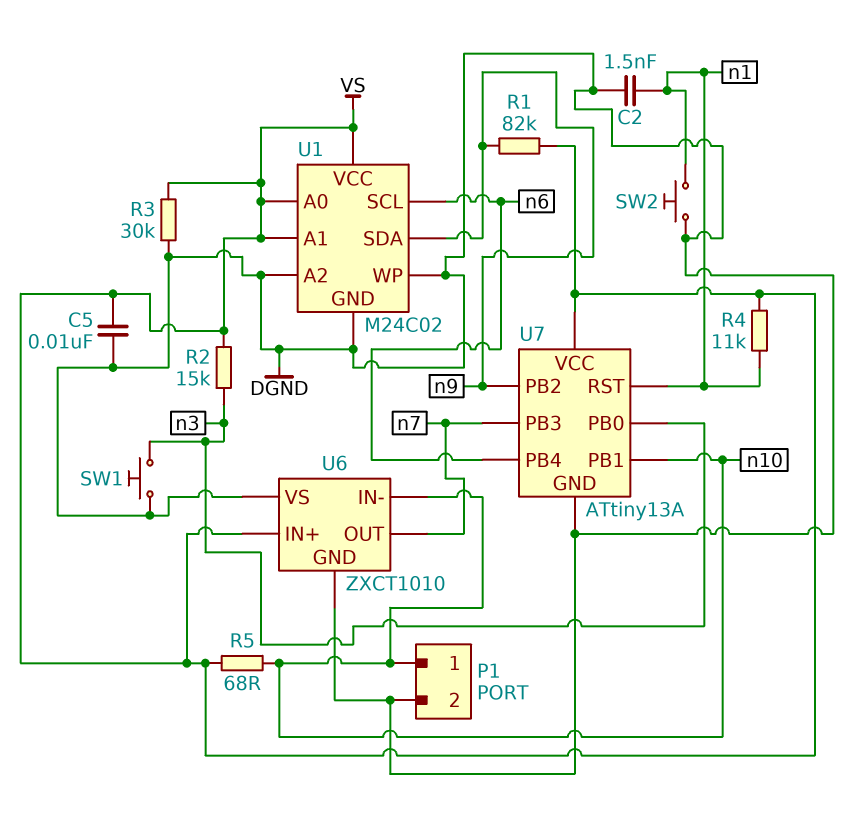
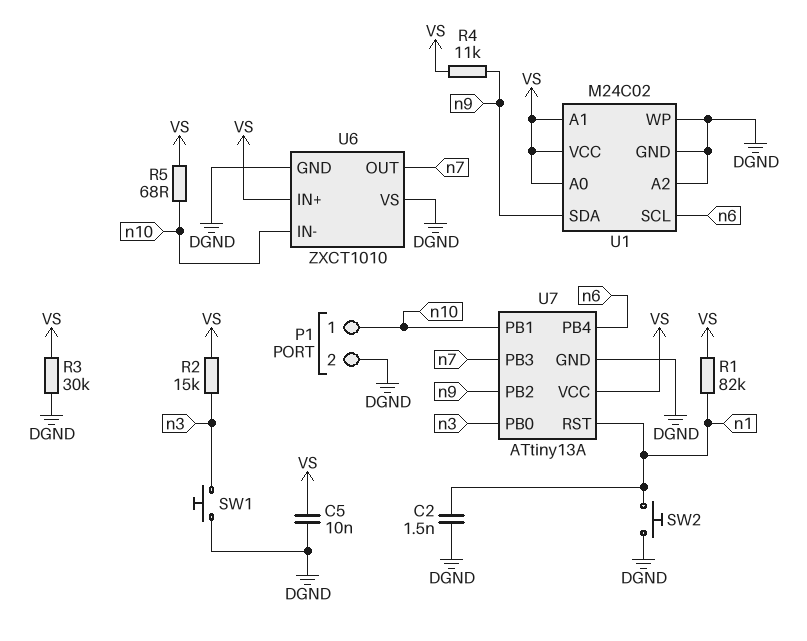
R1: 82k (VS, n9) -> 82k (VS, n1)
R4: 11k (VS, n1) -> 11k (VS, n9)

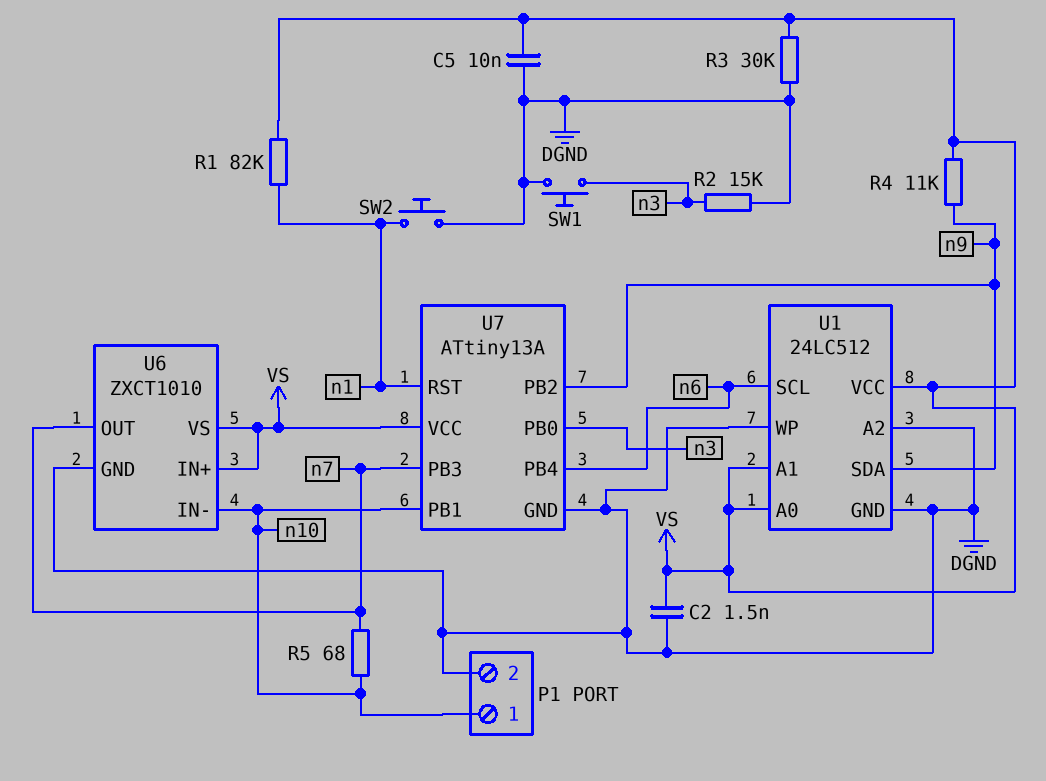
C2: 1.5nF (DGND, n1) -> 1.5nF (DGND, VS)
R2: 15k (VS, n3) -> 15k (DGND, n3)
R5: 68 (VS, n10) -> 68 (n7, n10)
U1: M24C02 -> 24LC512
U6 pin VS: DGND -> VS

